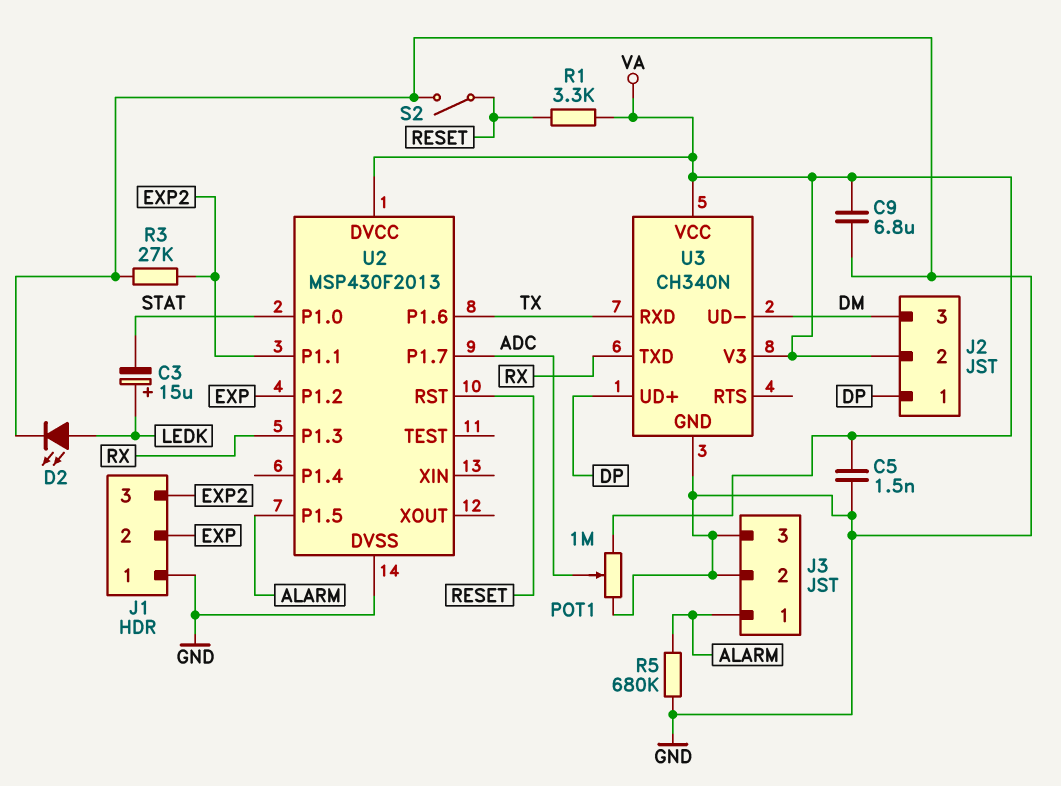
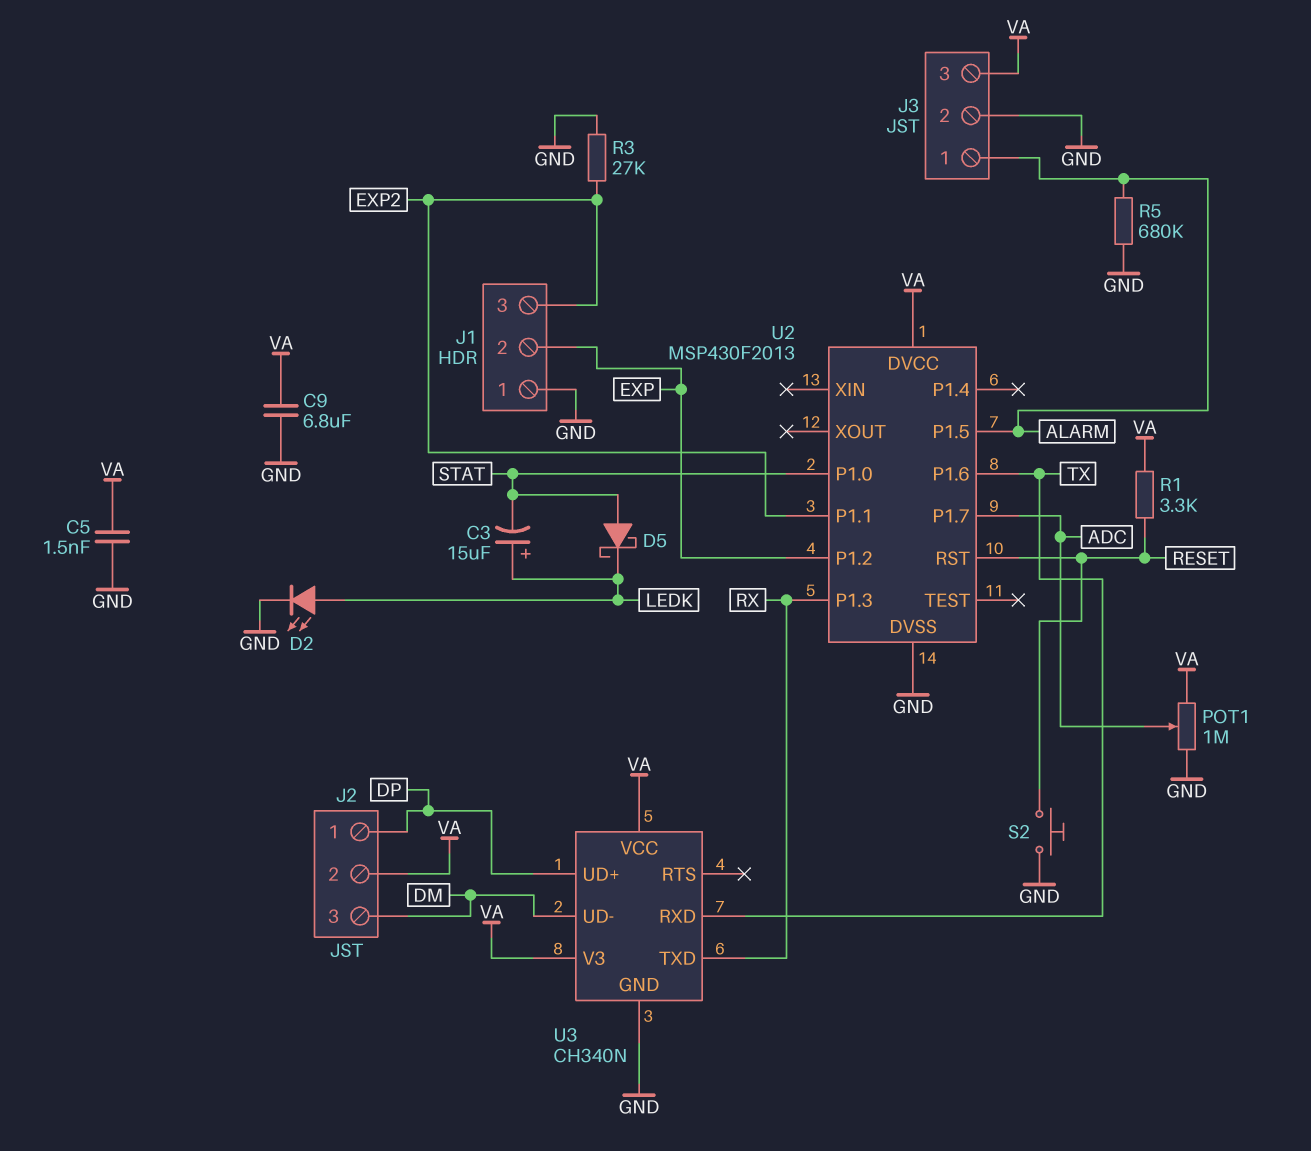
D5: none -> schottky (A STAT, K LEDK)
J3 pin 3: GND -> VA
S2: switch (GND, RESET) -> button (GND, RESET)

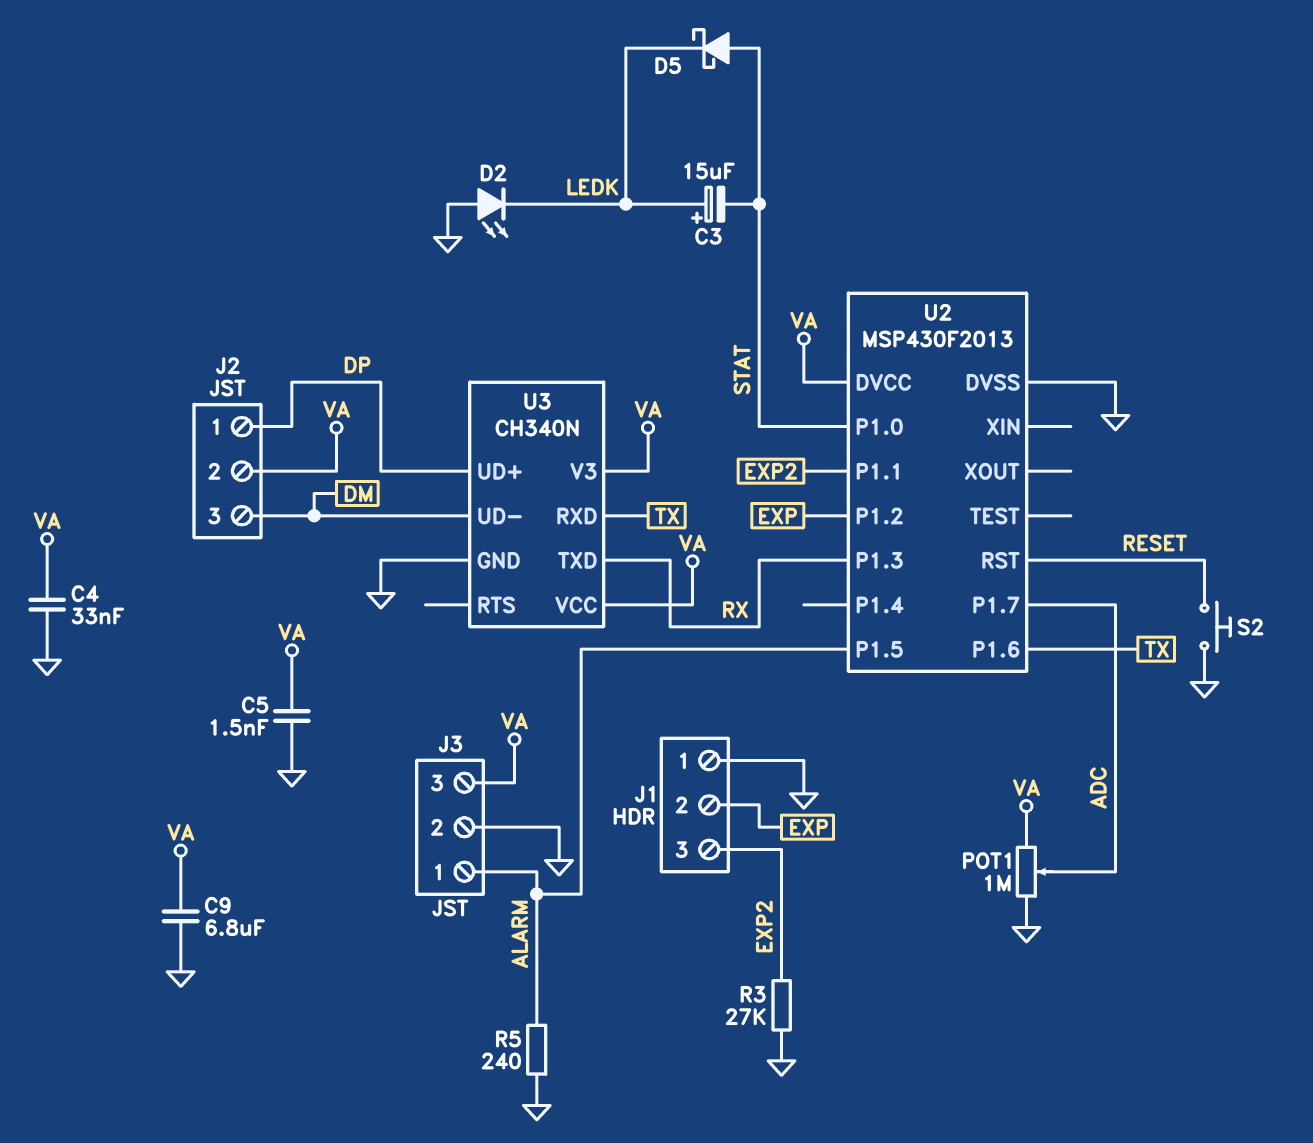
C4: none -> 33nF (GND, VA)
D2: LED (A LEDK, K GND) -> LED (A GND, K LEDK)
R1: 3.3k (RESET, VA) -> none
R5: 680k (ALARM, GND) -> 240 (ALARM, GND)

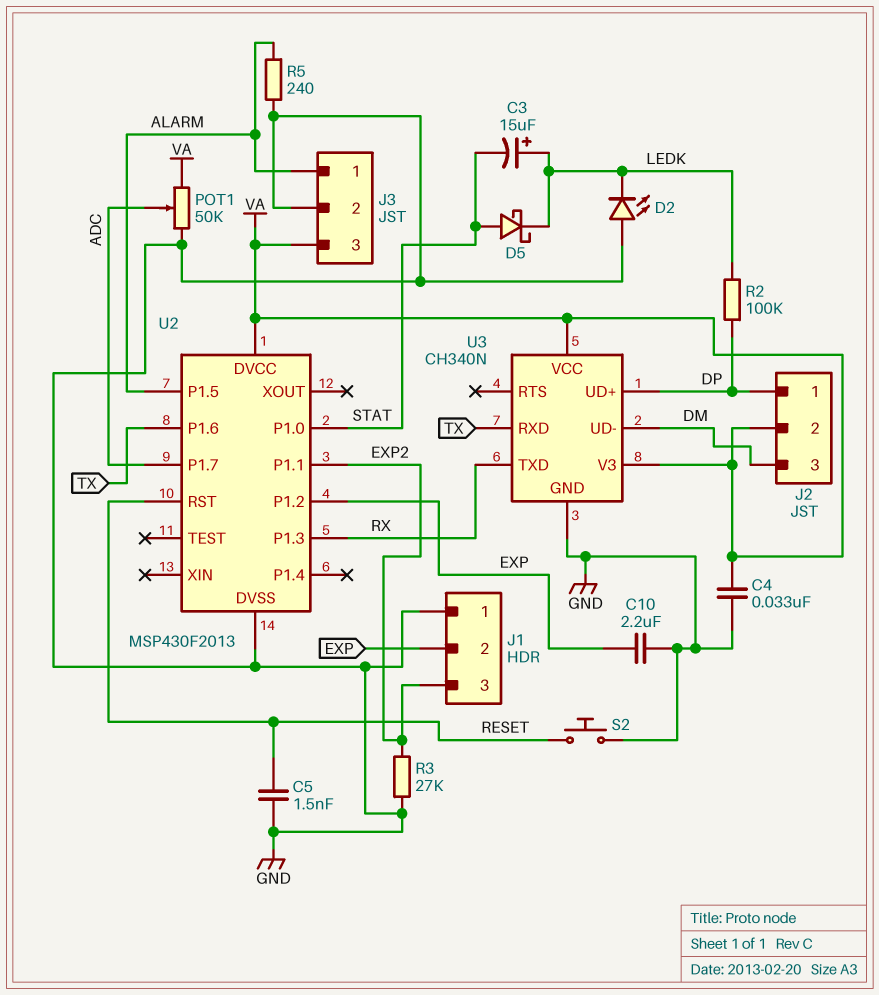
C5: 1.5nF (GND, VA) -> 1.5nF (GND, RESET)
C9: 6.8uF (GND, VA) -> none
C10: none -> 2.2uF (EXP, GND)
POT1: 1M (GND, VA, wiper ADC) -> 50k (GND, VA, wiper ADC)
R2: none -> 100k (DP, LEDK)

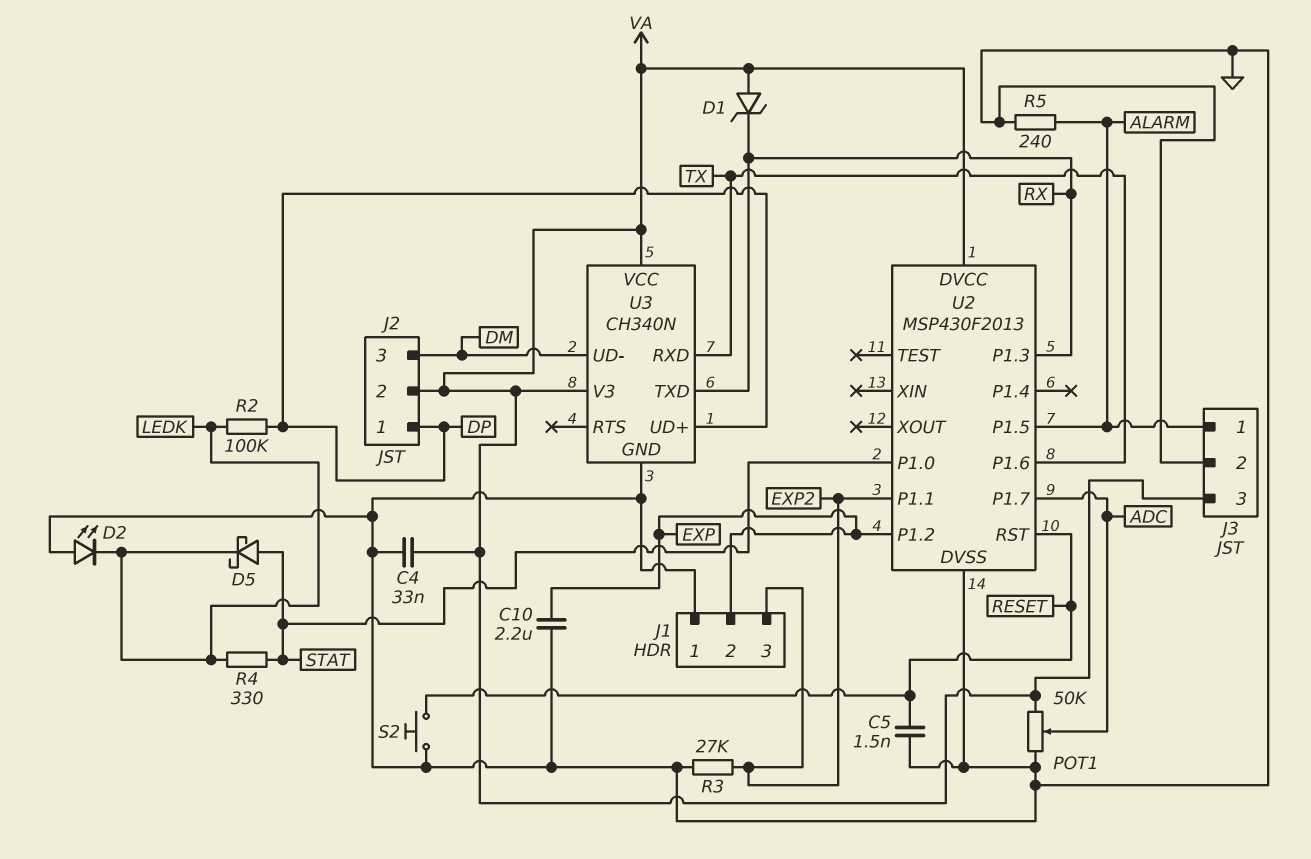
C3: 15uF (plus LEDK, minus STAT) -> none
D1: none -> zener (A VA, K RX)
R4: none -> 330 (LEDK, STAT)

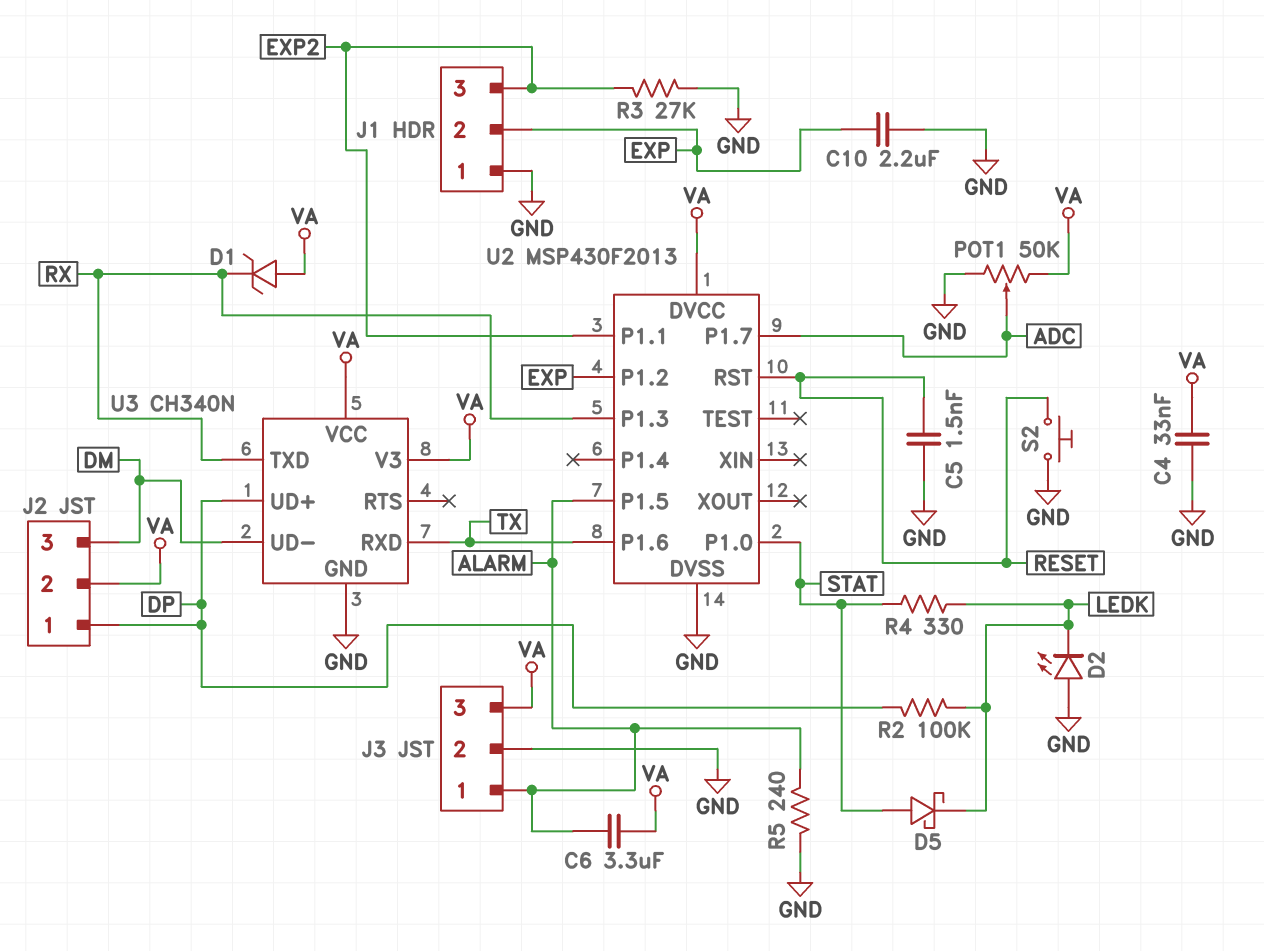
C6: none -> 3.3uF (ALARM, VA)

